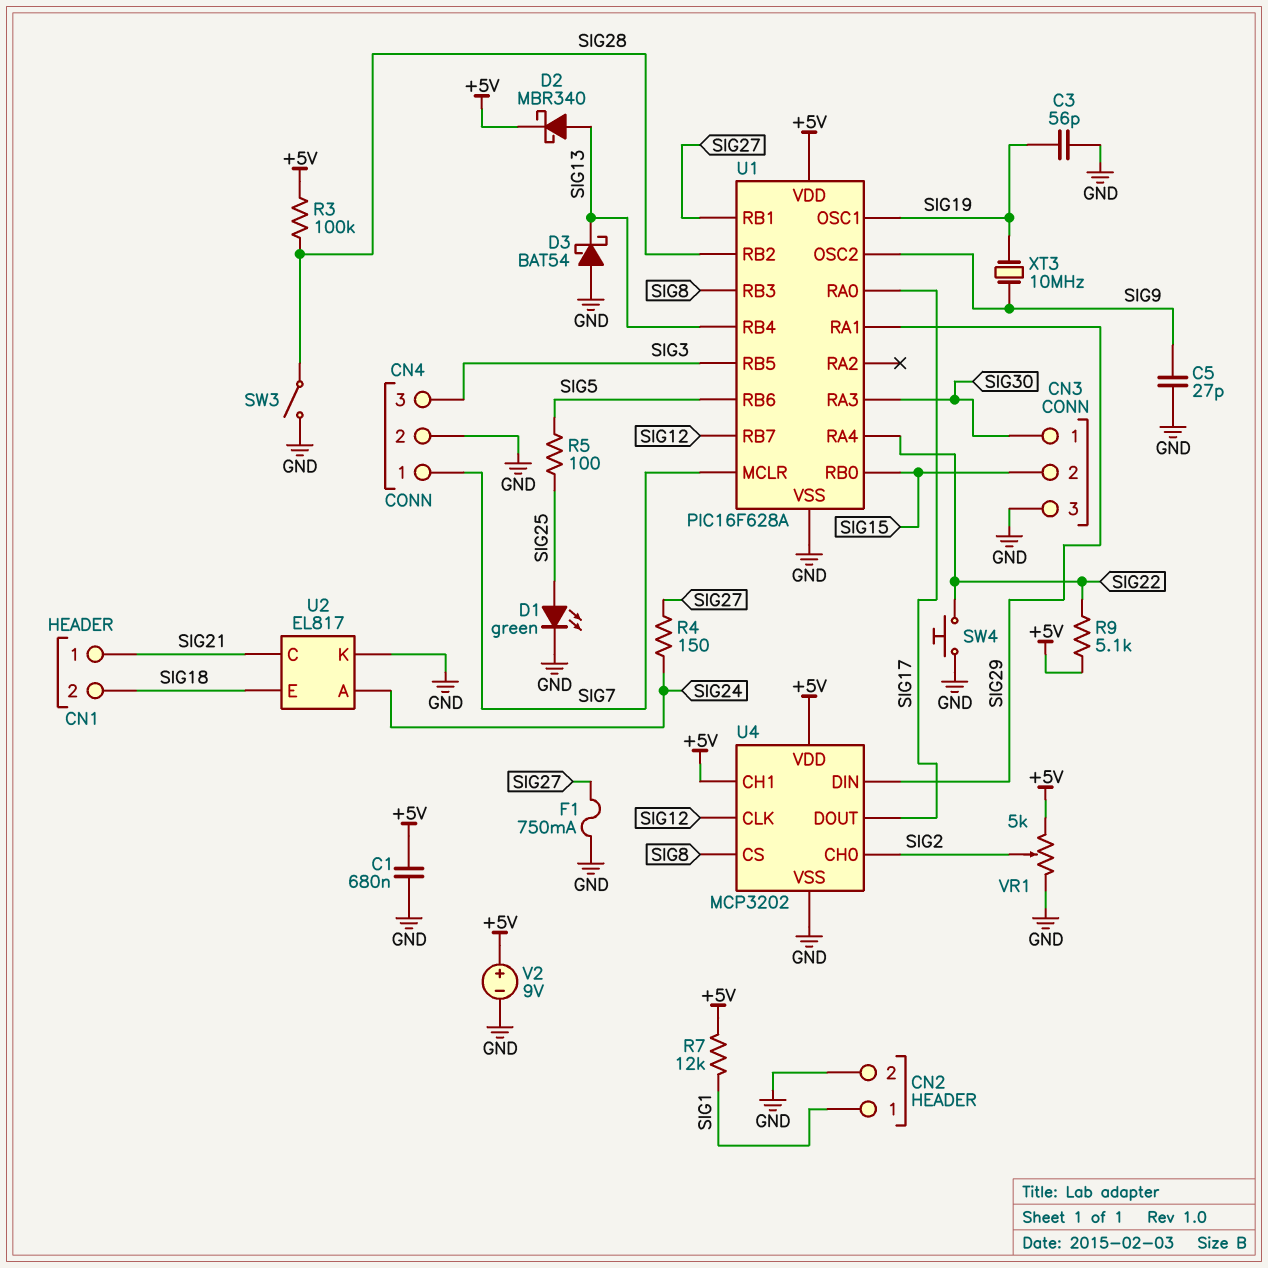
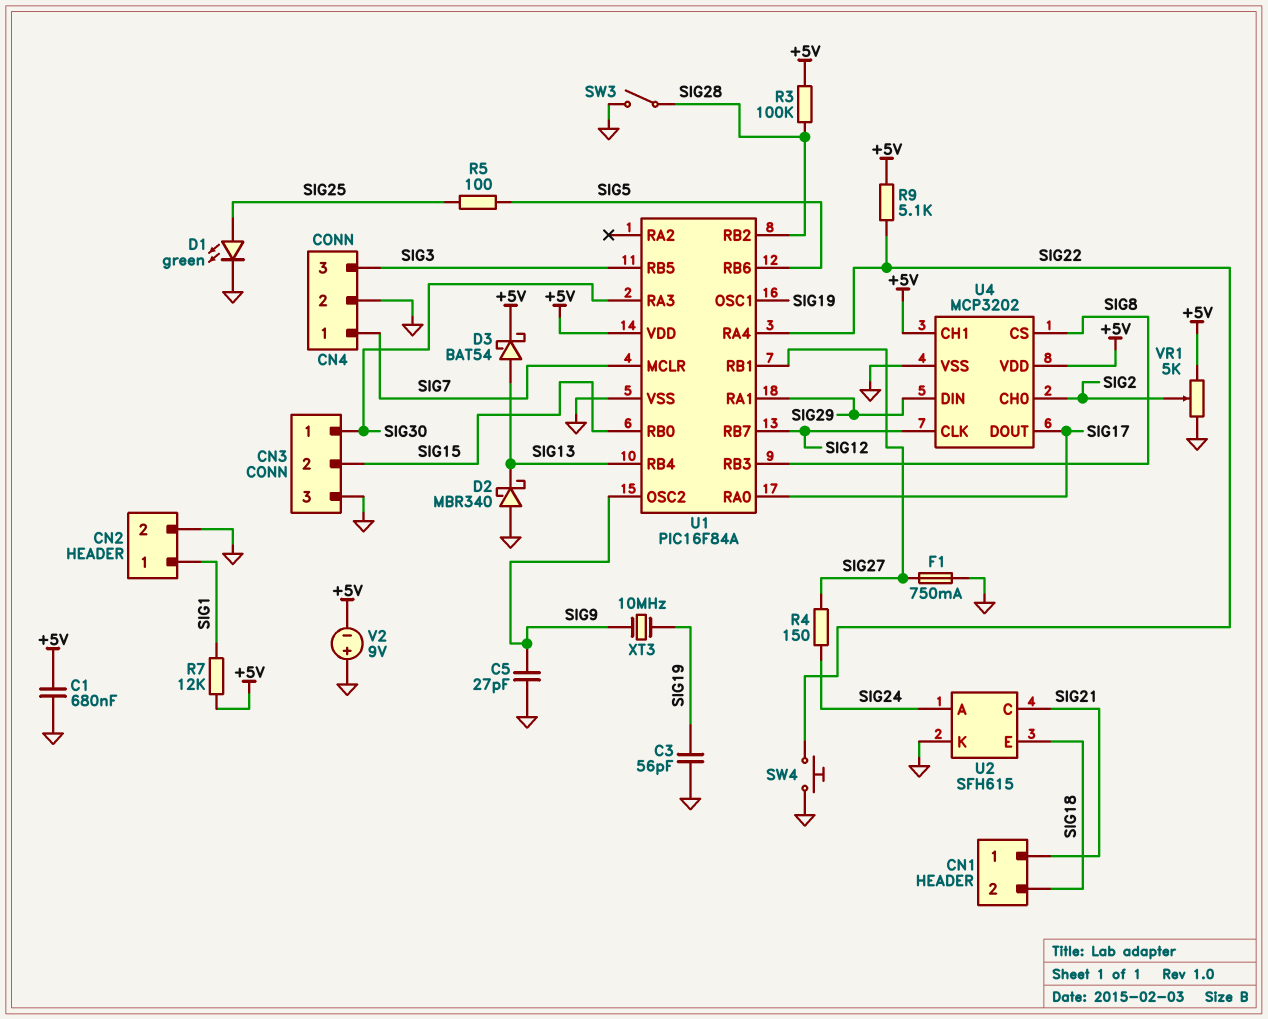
D2: schottky MBR340 (A SIG13, K +5V) -> schottky MBR340 (A GND, K SIG13)
D3: schottky BAT54 (A GND, K SIG13) -> schottky BAT54 (A SIG13, K +5V)
U1: PIC16F628A -> PIC16F84A
U2: EL817 -> SFH615
V2: 9V (plus +5V, minus GND) -> 9V (plus GND, minus +5V)

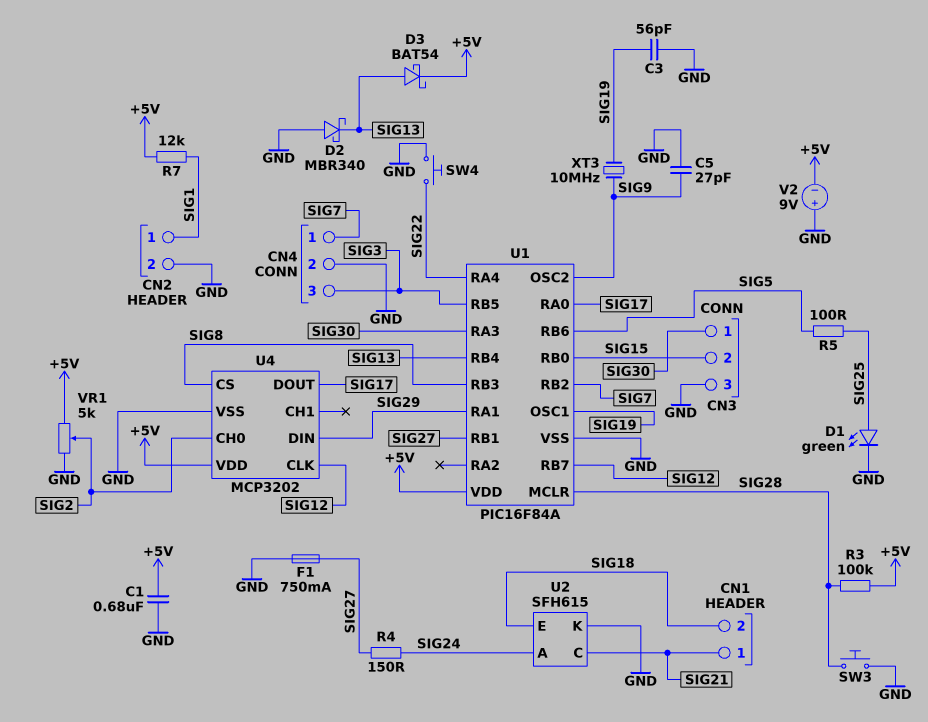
R9: 5.1k (+5V, SIG22) -> none
SW3: switch (GND, SIG28) -> button (GND, SIG28)
U1 pin MCLR: SIG7 -> SIG28
U1 pin RB2: SIG28 -> SIG7
U4 pin CH1: +5V -> none

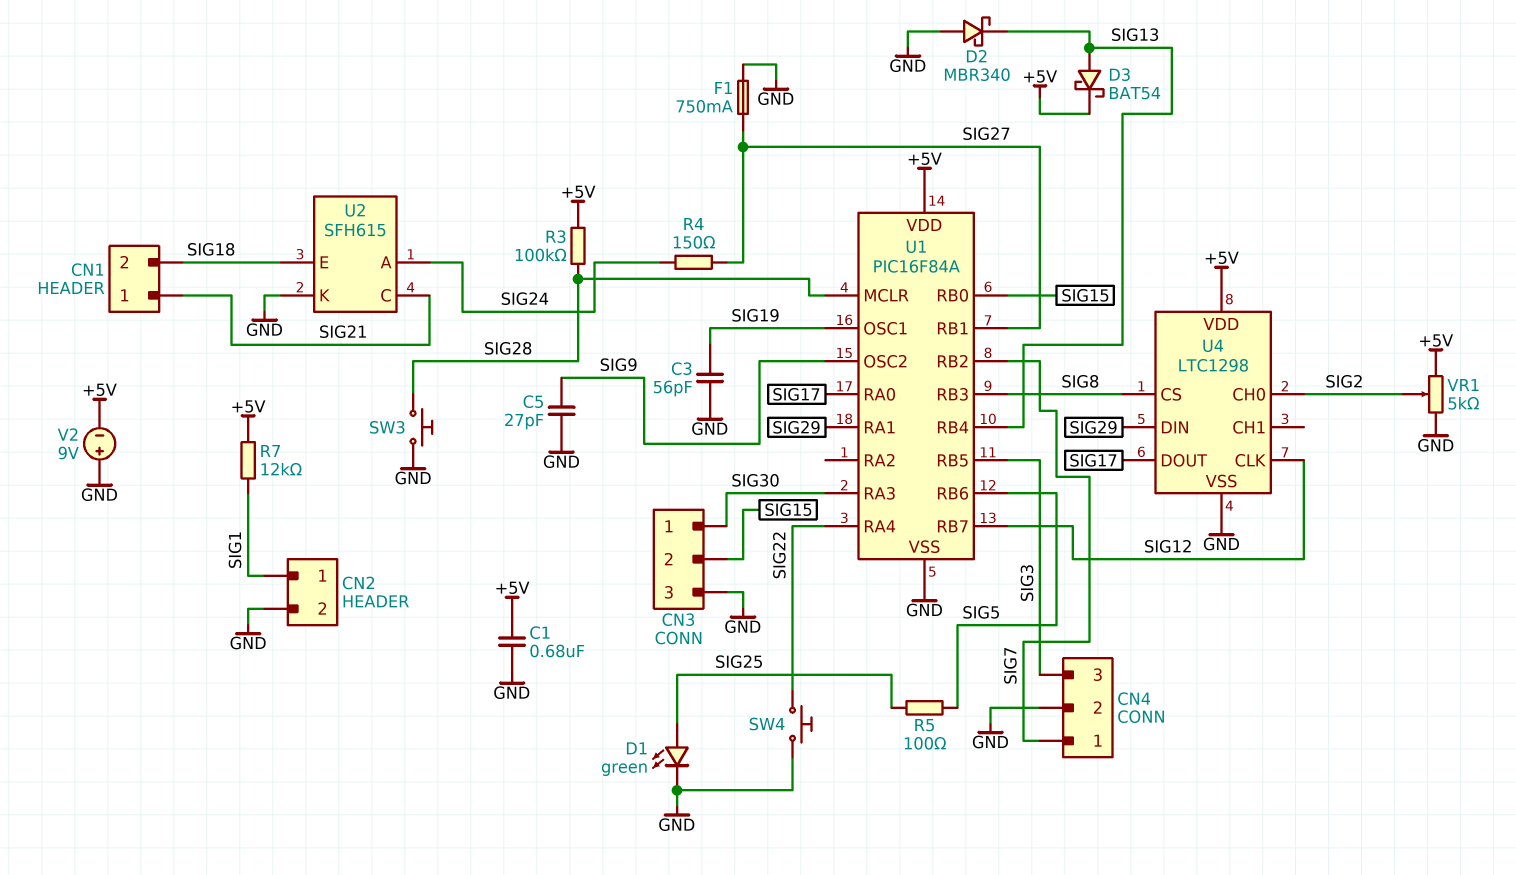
U4: MCP3202 -> LTC1298
XT3: 10MHz (SIG9, SIG19) -> none

